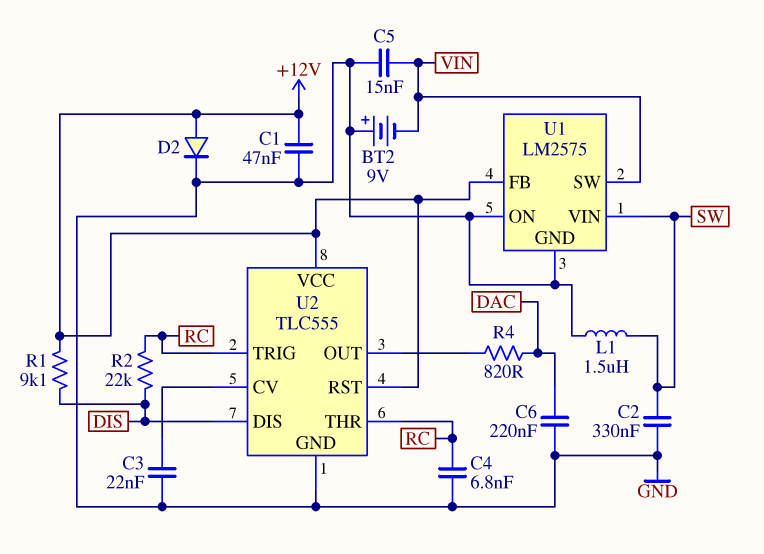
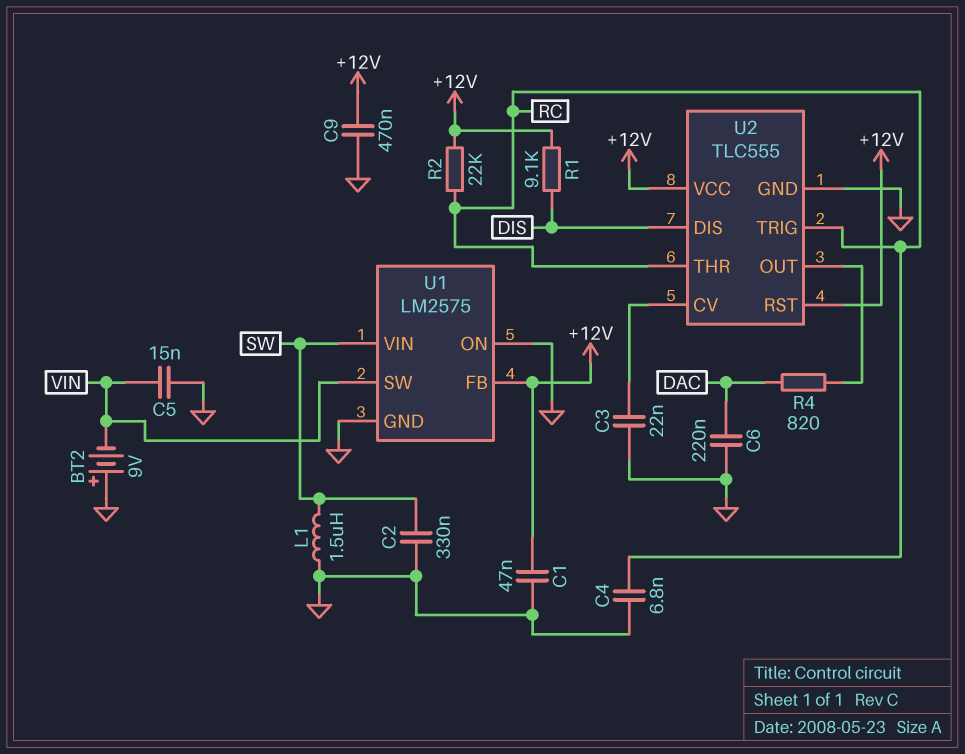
C9: none -> 470nF (+12V, GND)
D2: diode (A +12V, K GND) -> none
R2: 22k (DIS, RC) -> 22k (+12V, RC)

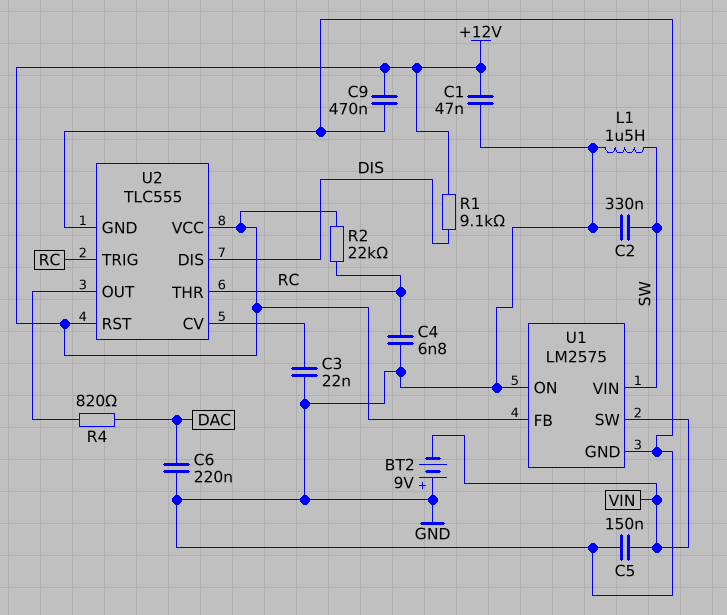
C5: 15nF (GND, VIN) -> 150nF (GND, VIN)

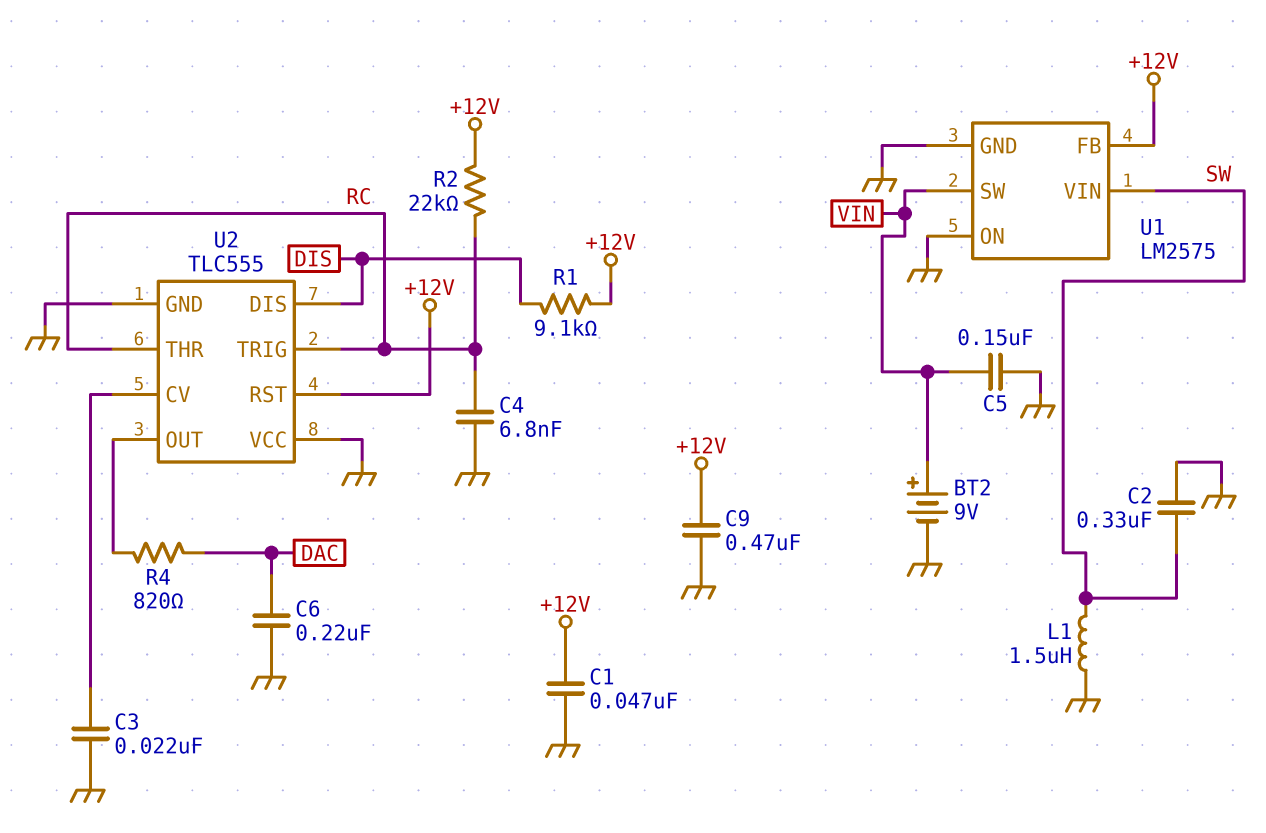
BT2: 9V (plus GND, minus VIN) -> 9V (plus VIN, minus GND)
U2 pin VCC: +12V -> GND

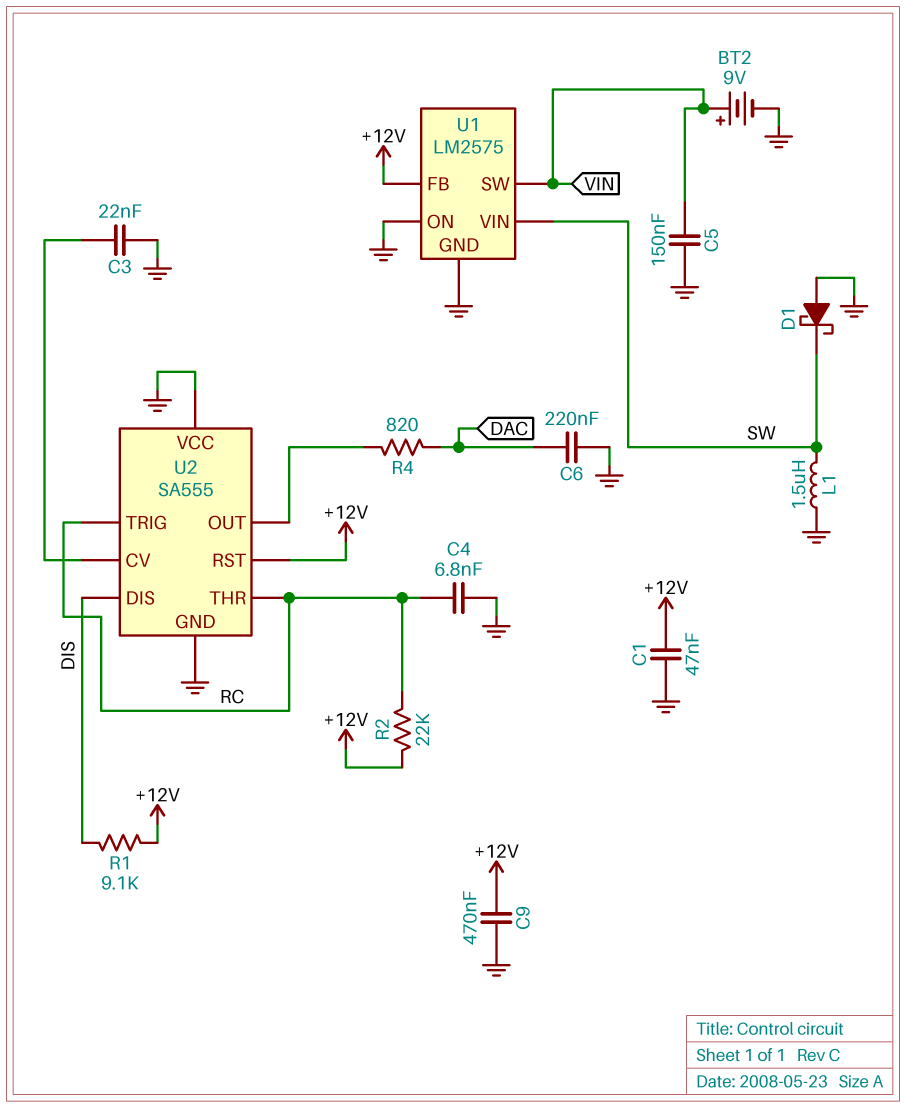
C2: 330nF (GND, SW) -> none
D1: none -> schottky (A GND, K SW)
U2: TLC555 -> SA555

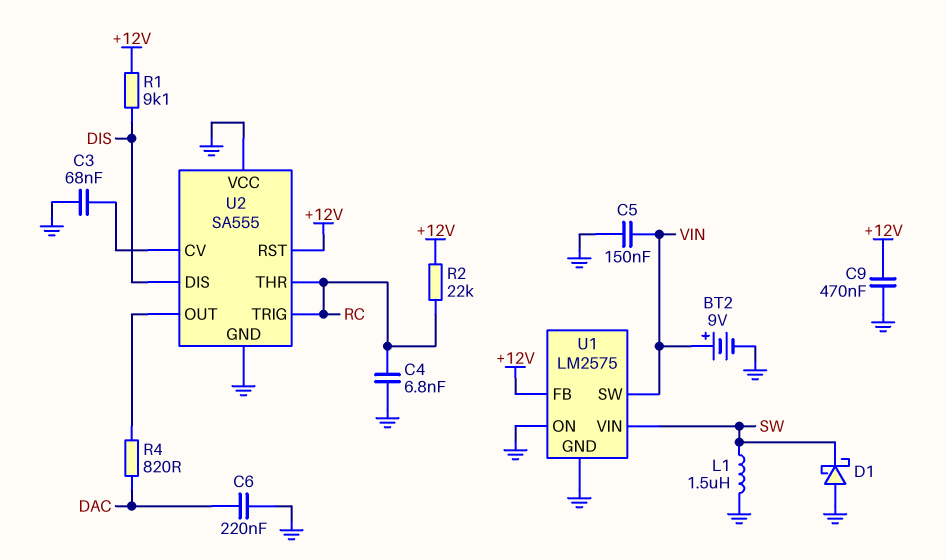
C1: 47nF (+12V, GND) -> none
C3: 22nF (GND, U2/CV) -> 68nF (GND, U2/CV)

